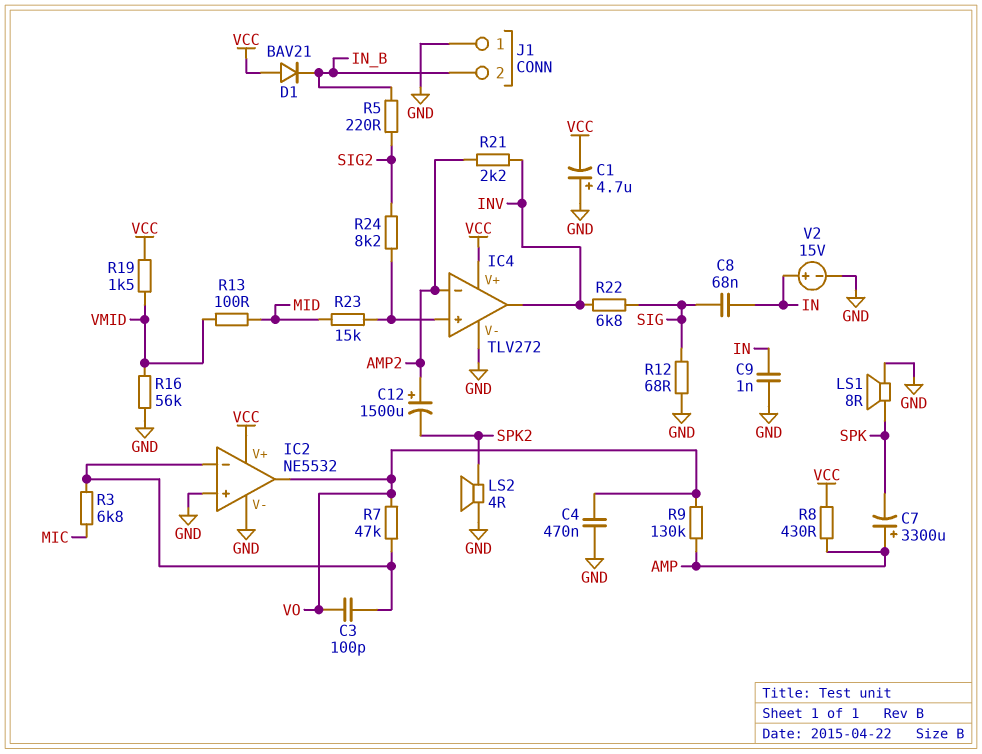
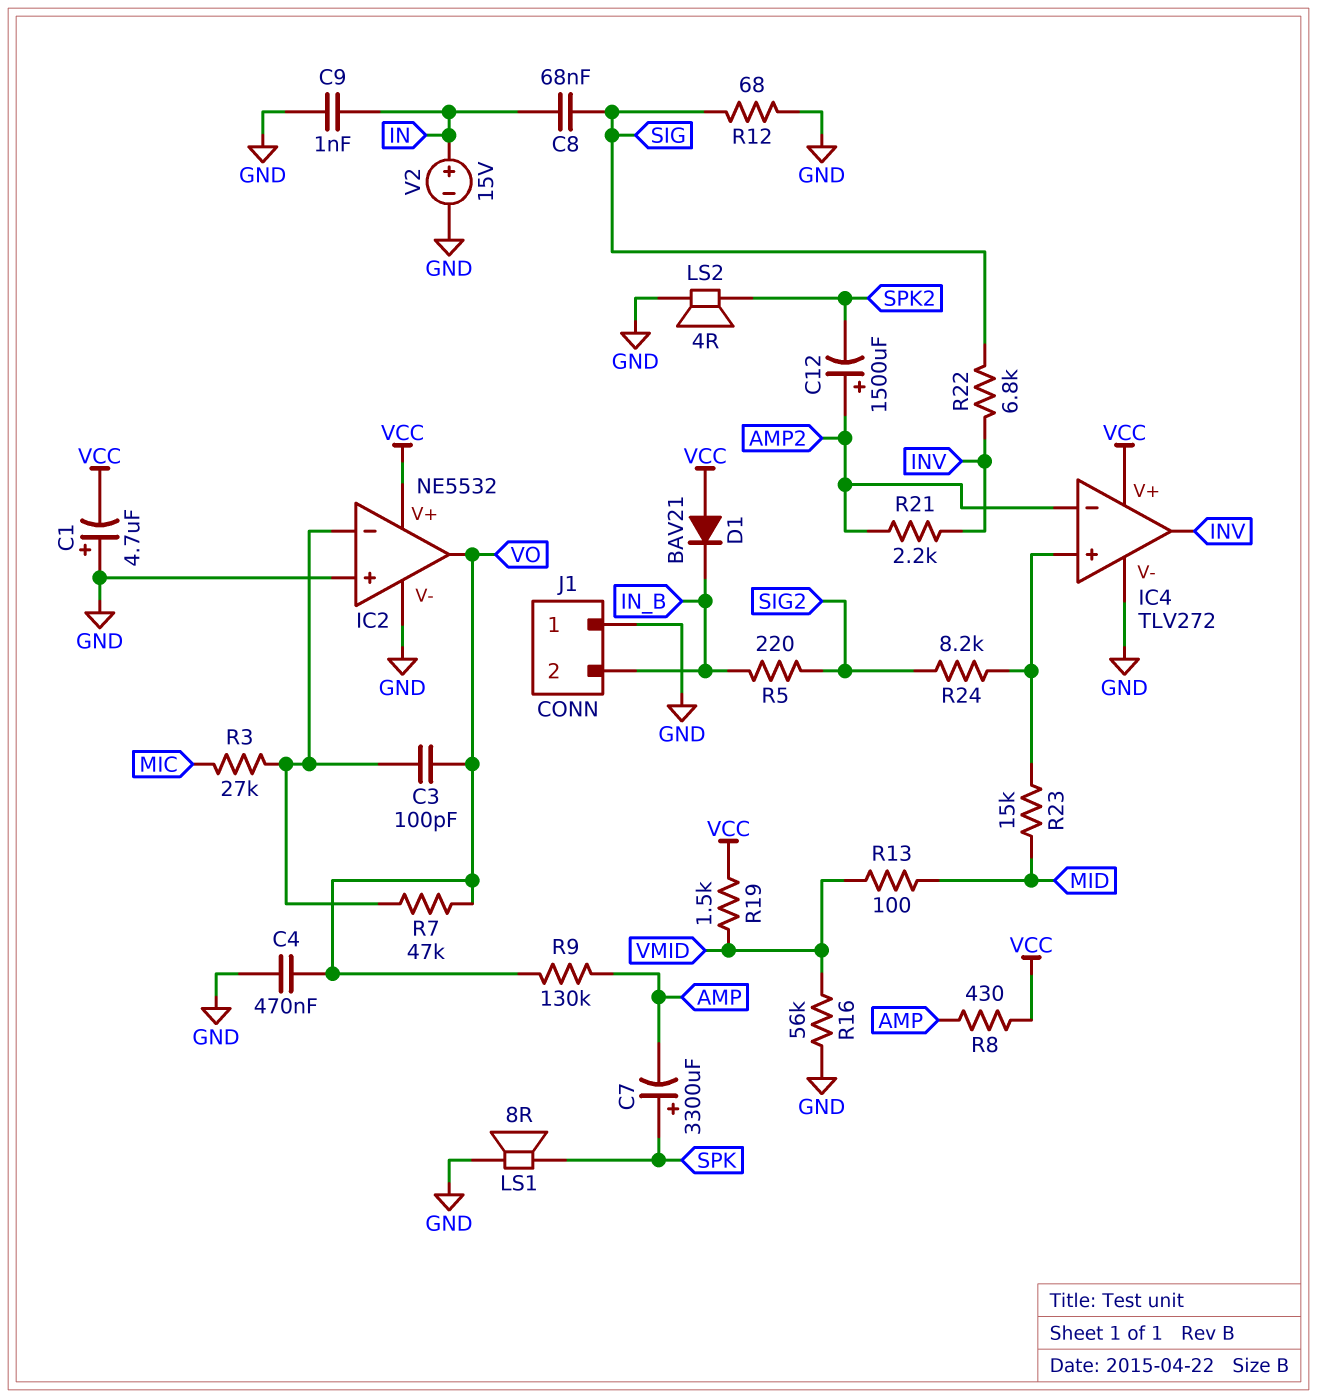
C7: 3300uF (plus AMP, minus SPK) -> 3300uF (plus SPK, minus AMP)
R3: 6.8k (IC2/in-, MIC) -> 27k (IC2/in-, MIC)

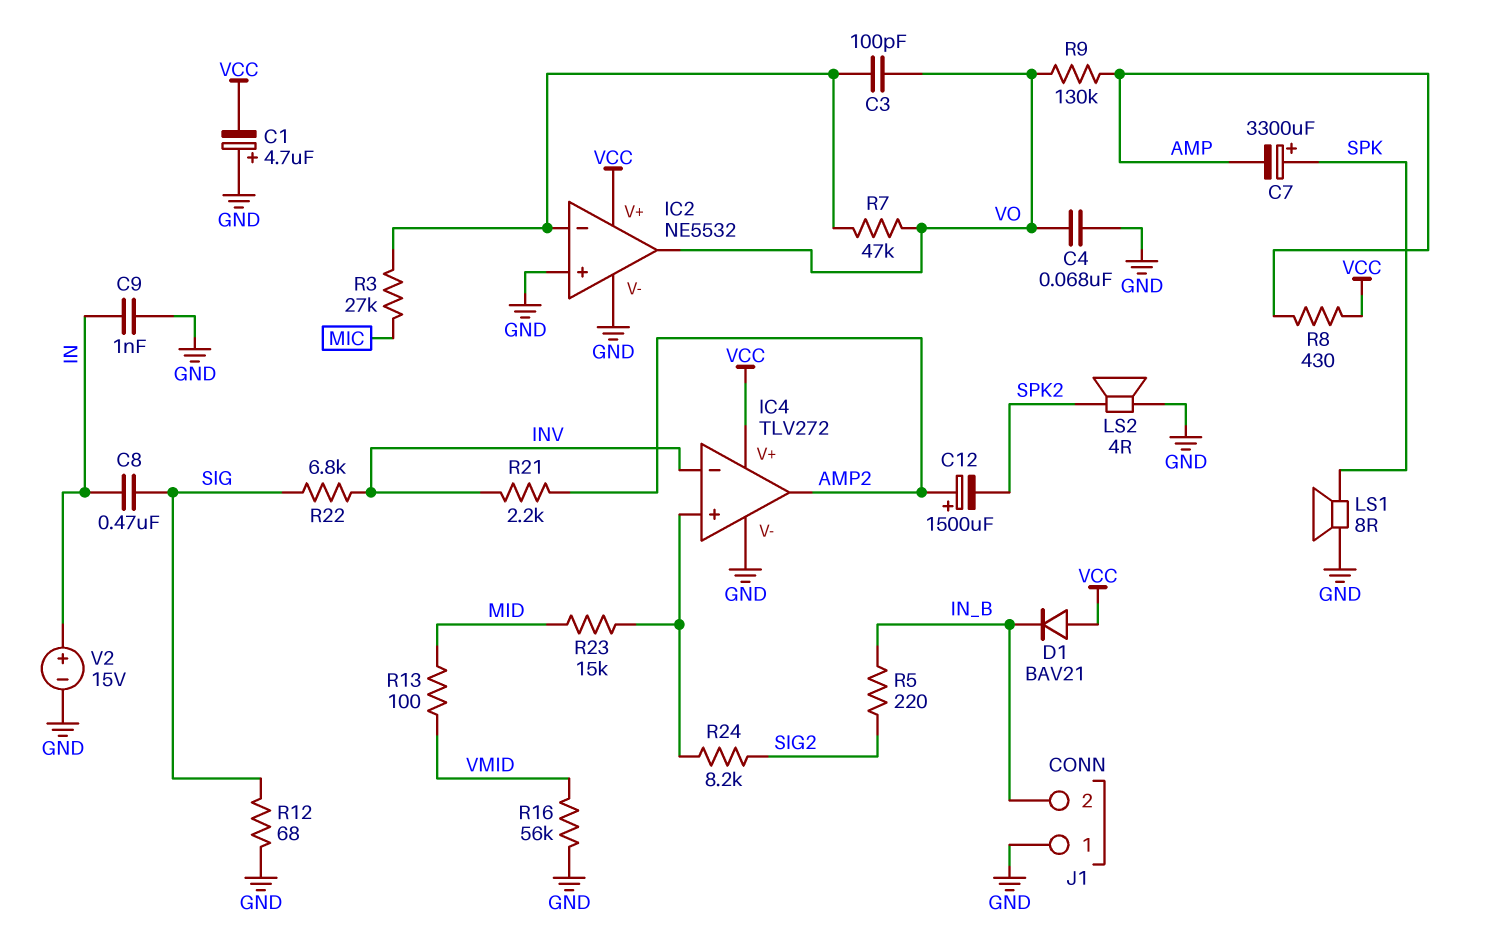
C4: 470nF (GND, VO) -> 68nF (GND, VO)
C8: 68nF (IN, SIG) -> 470nF (IN, SIG)
IC4 pin in-: AMP2 -> INV
IC4 pin out: INV -> AMP2
R19: 1.5k (VCC, VMID) -> none

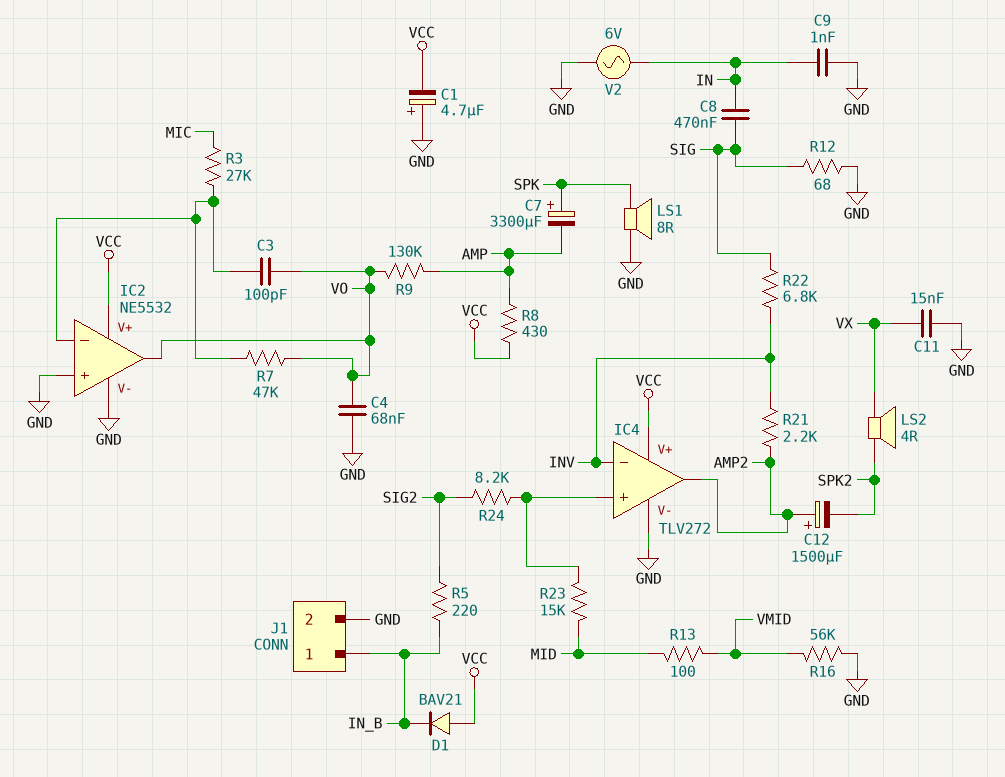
C11: none -> 15nF (GND, VX)
J1 pin 1: GND -> IN_B
J1 pin 2: IN_B -> GND
LS2: speaker 4R (GND, SPK2) -> speaker 4R (SPK2, VX)
V2: 15V (plus IN, minus GND) -> AC 6V (GND, IN)

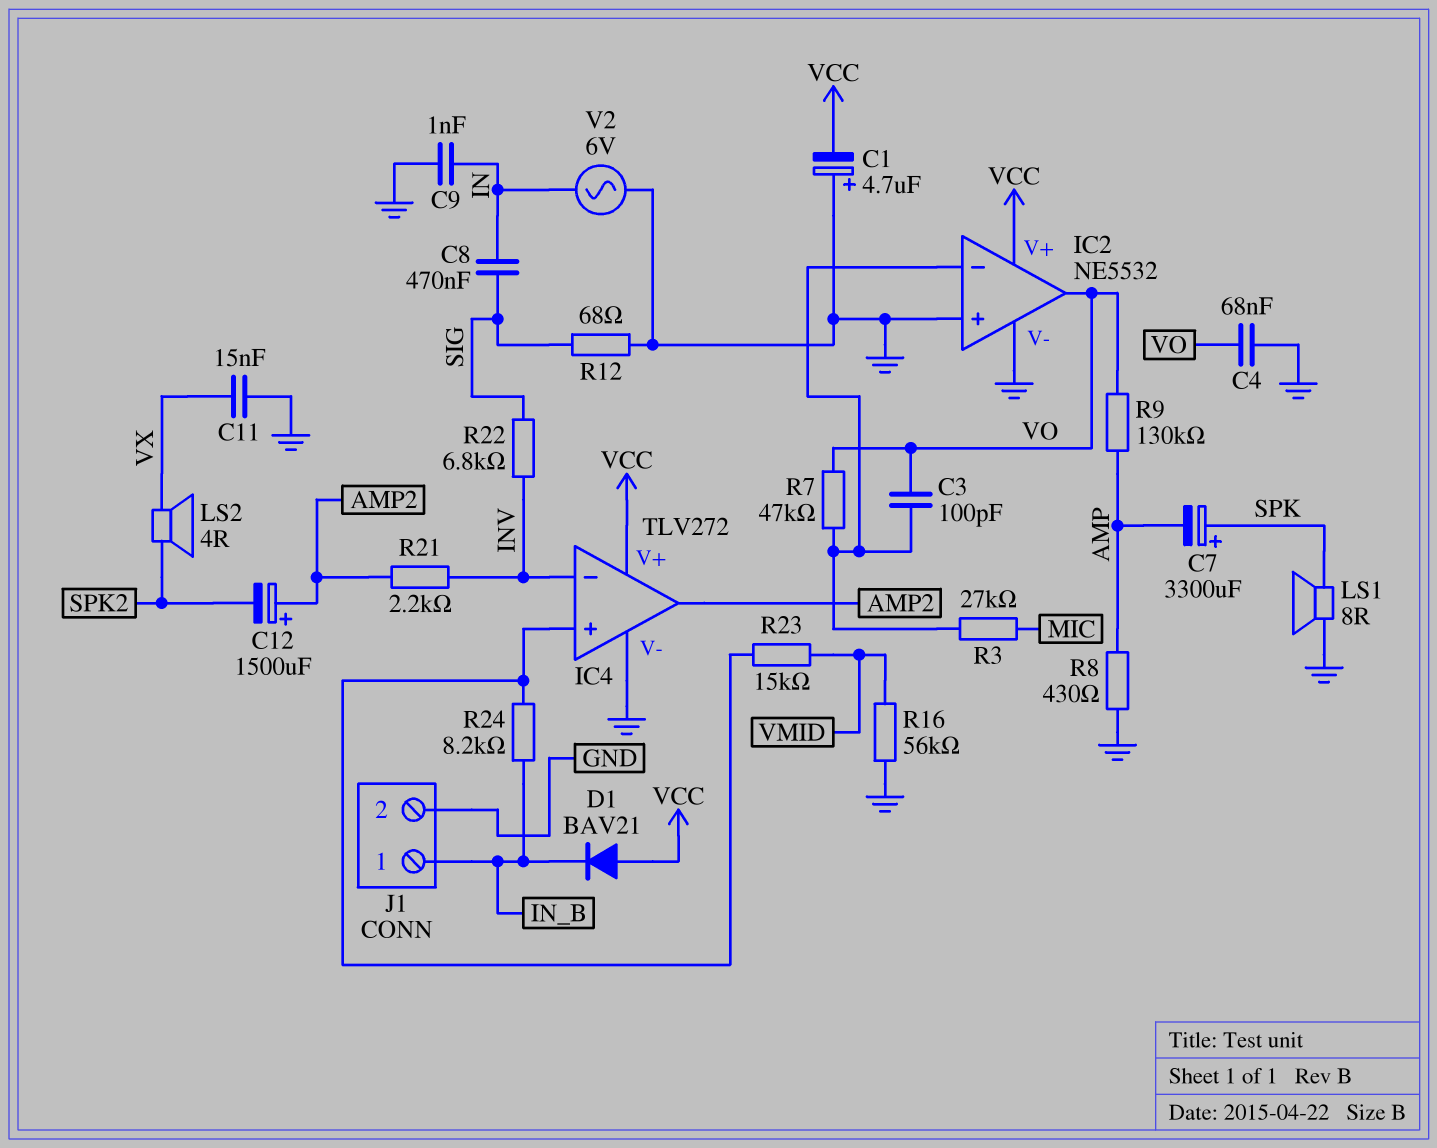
R5: 220 (IN_B, SIG2) -> none
R8: 430 (AMP, VCC) -> 430 (AMP, GND)
R13: 100 (MID, VMID) -> none
R23: 15k (IC4/in+, MID) -> 15k (IC4/in+, VMID)
R24: 8.2k (IC4/in+, SIG2) -> 8.2k (IC4/in+, IN_B)

